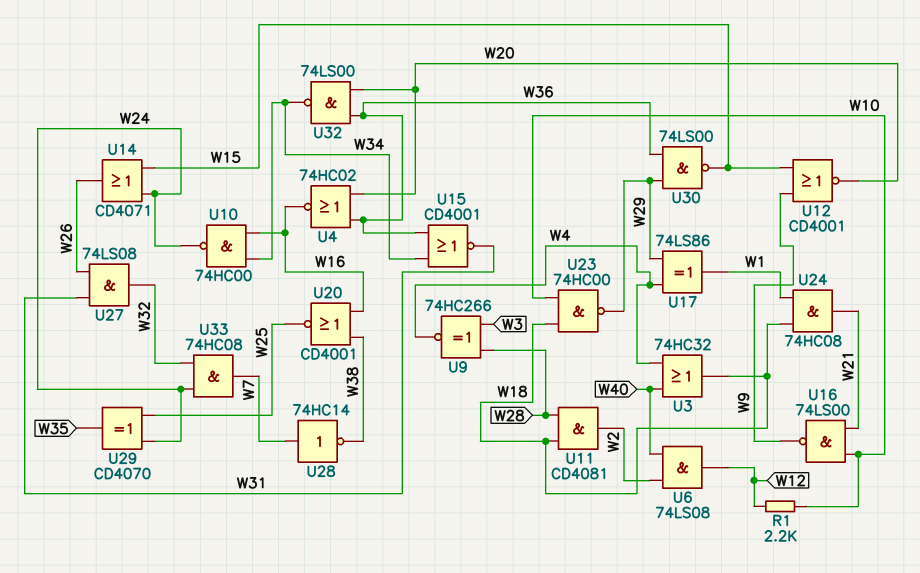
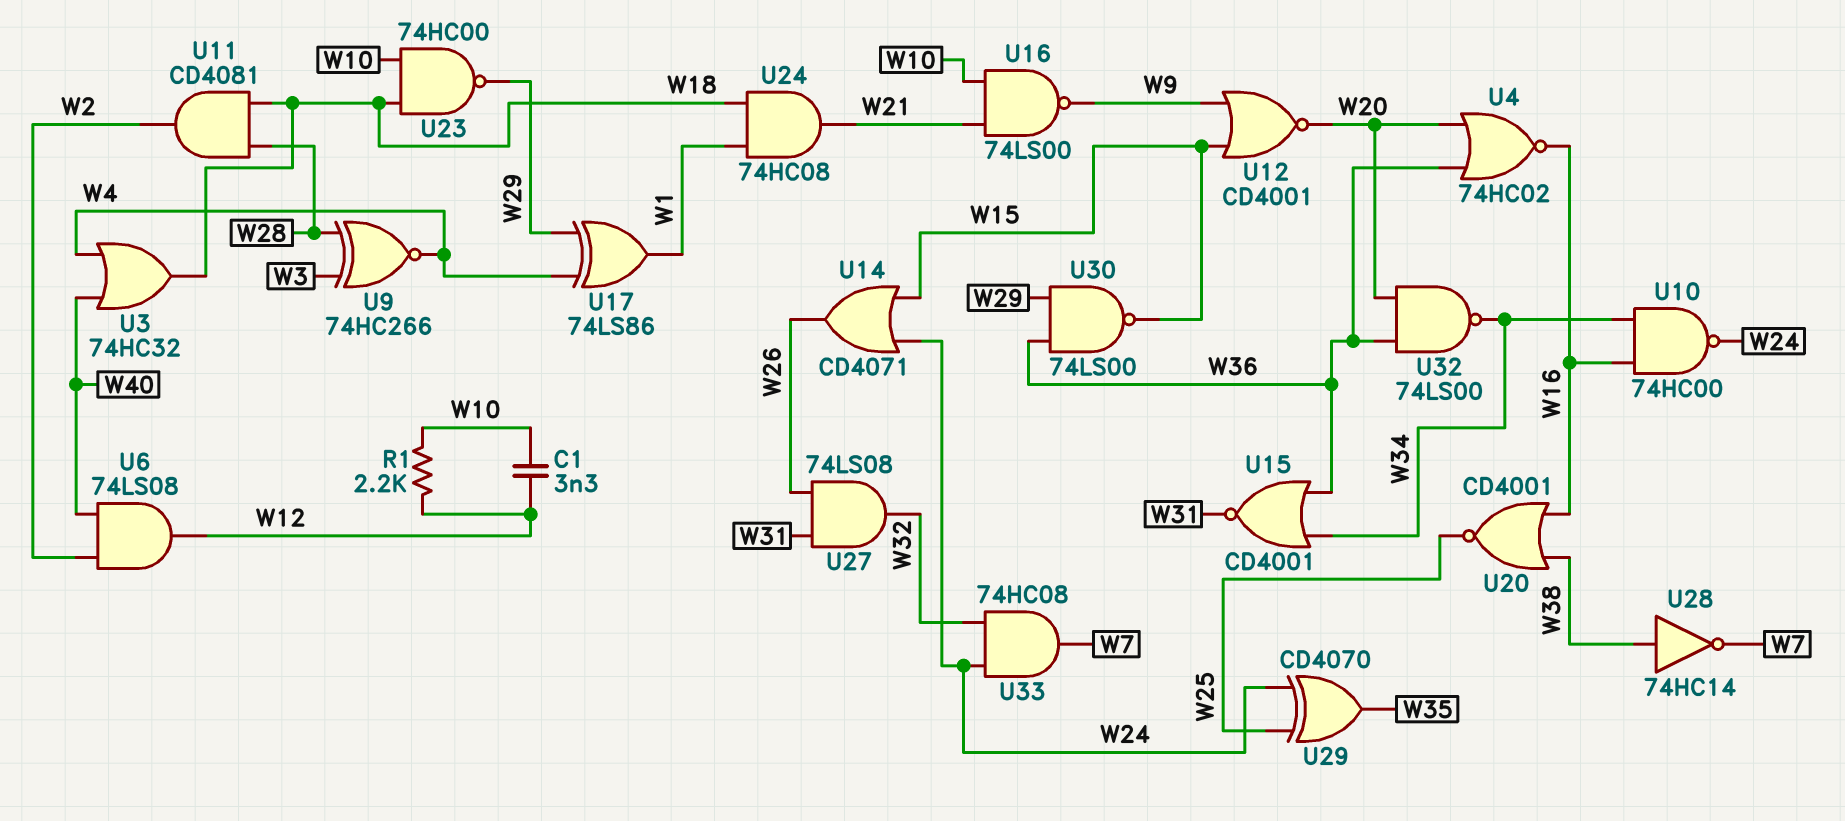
C1: none -> 3.3nF (W10, W12)
U28: NOT 74HC14 (in W7, out W38) -> NOT 74HC14 (in W38, out W7)

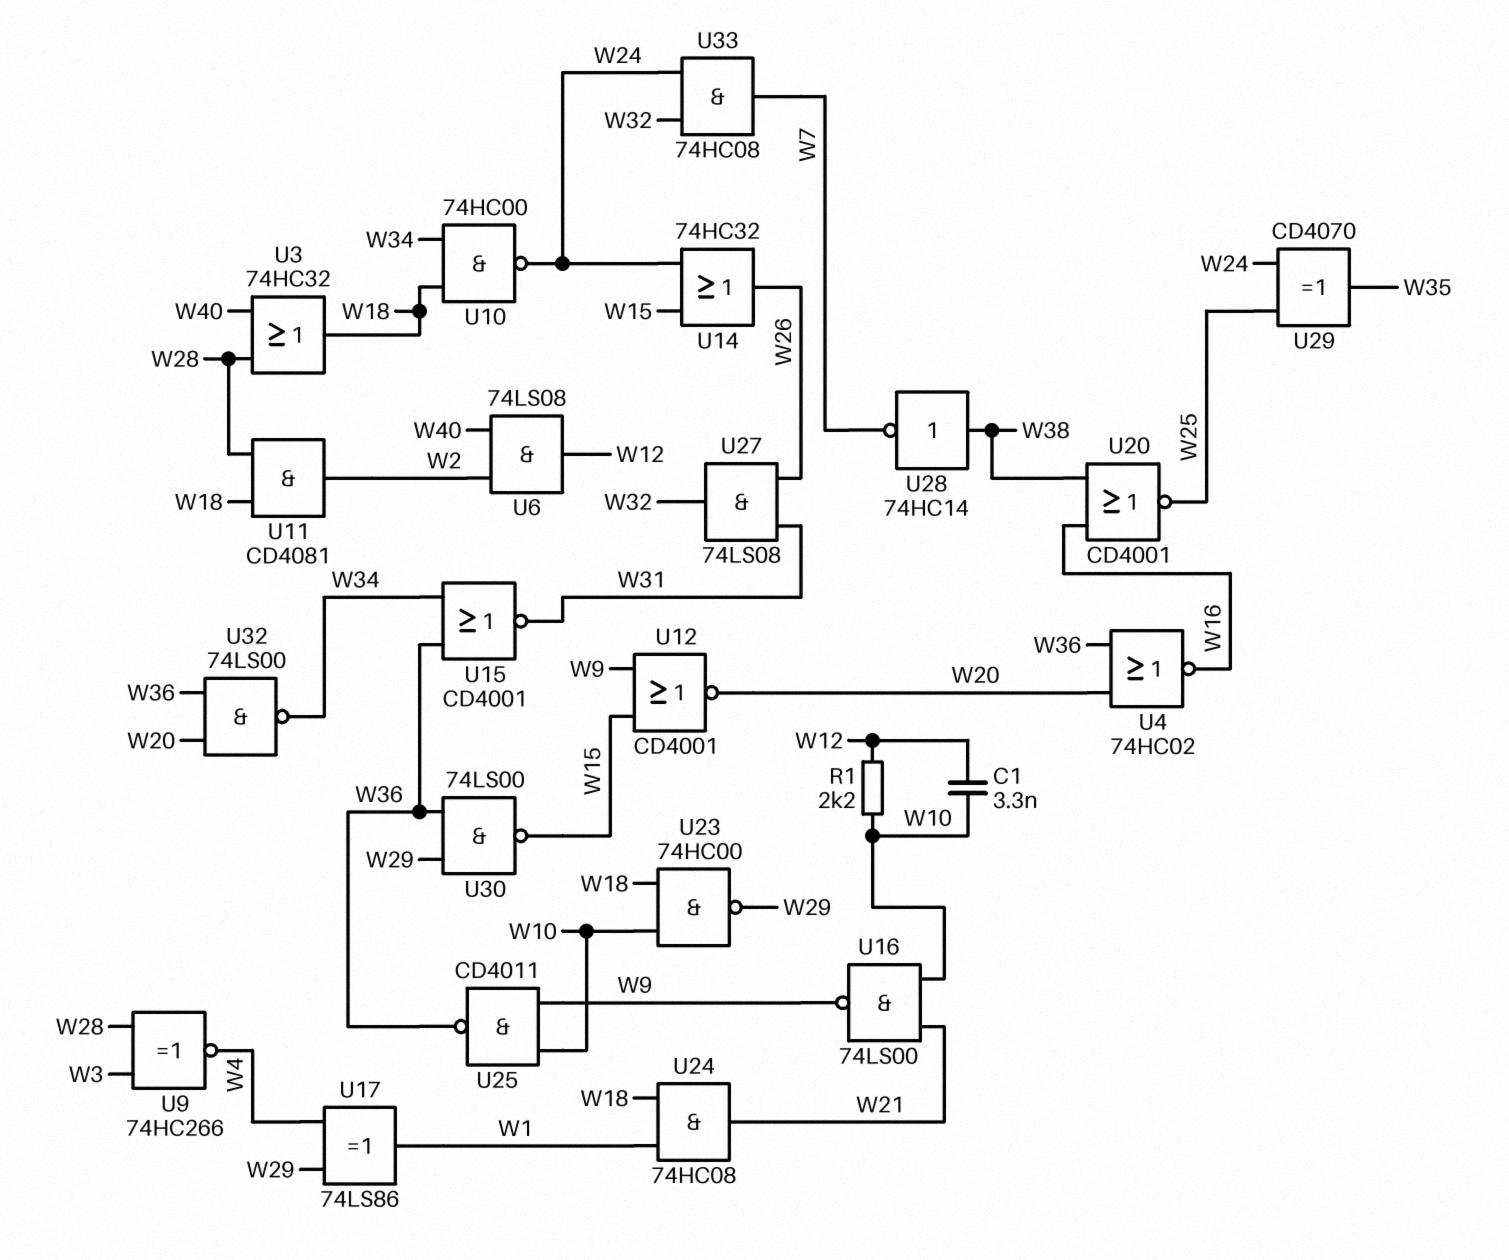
U3: OR 74HC32 (in W4, in W40, out W18) -> OR 74HC32 (in W28, in W40, out W18)
U10: NAND 74HC00 (in W16, in W34, out W24) -> NAND 74HC00 (in W18, in W34, out W24)
U14: OR CD4071 (in W15, in W24, out W26) -> OR 74HC32 (in W15, in W24, out W26)
U25: none -> NAND CD4011 (in W9, in W10, out W36)

